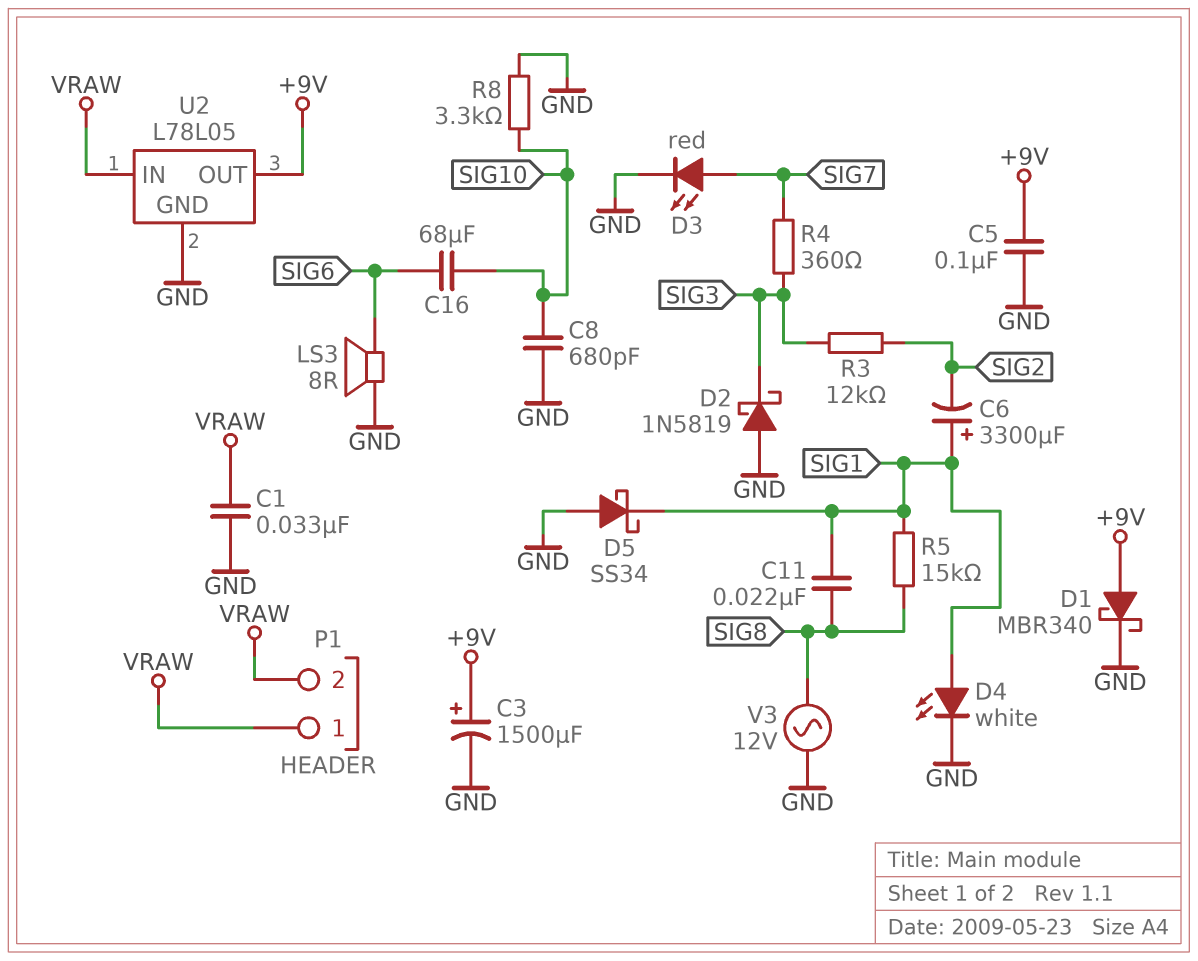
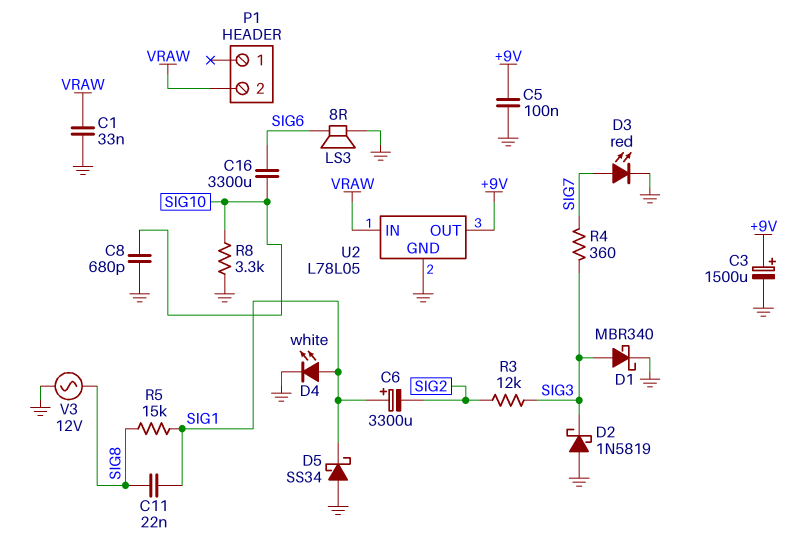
C16: 68uF (SIG6, SIG10) -> 3300uF (SIG6, SIG10)
D1: schottky MBR340 (A +9V, K GND) -> schottky MBR340 (A SIG3, K GND)
P1 pin 1: VRAW -> none

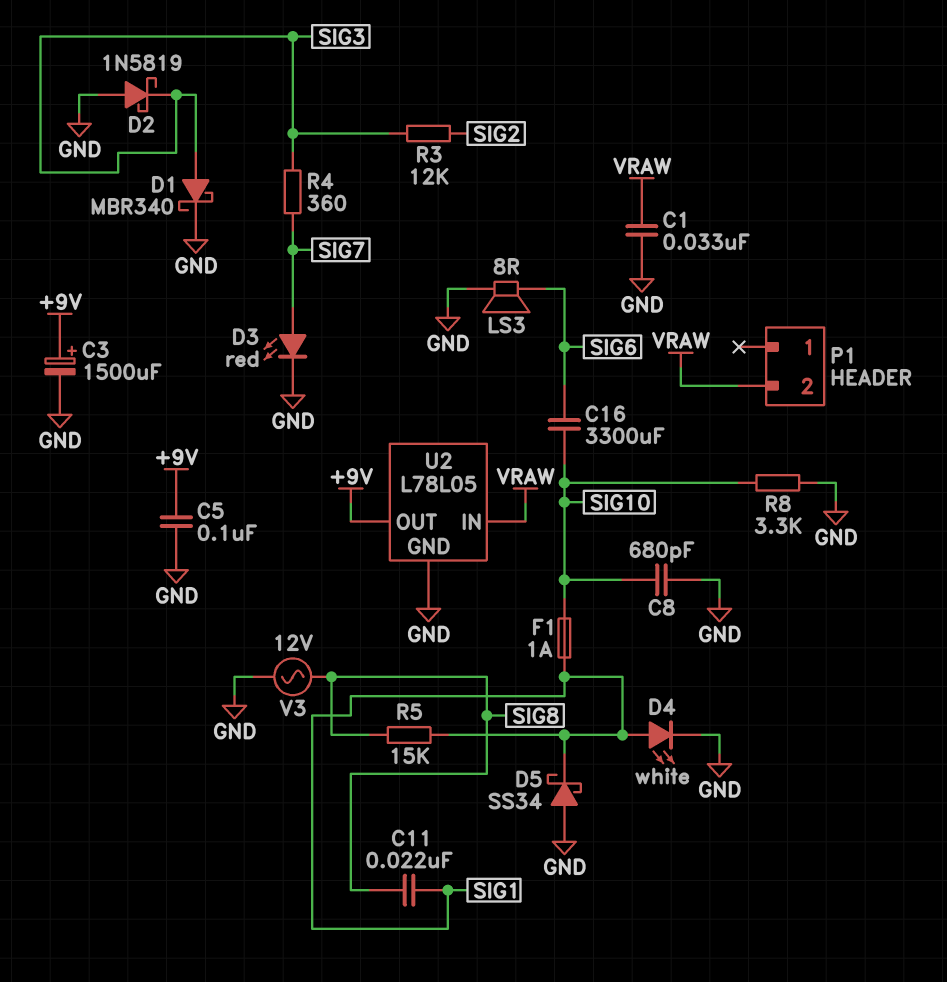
C6: 3300uF (plus SIG1, minus SIG2) -> none
F1: none -> 1A (SIG1, SIG10)

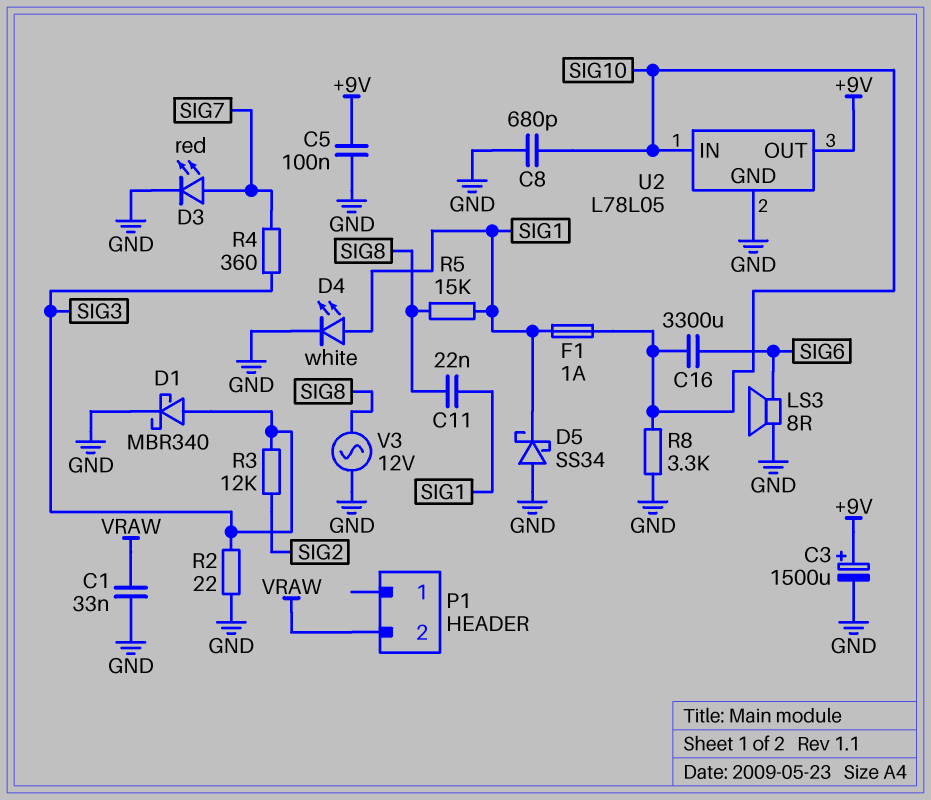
D2: schottky 1N5819 (A GND, K SIG3) -> none
R2: none -> 22 (GND, SIG3)
U2 pin IN: VRAW -> SIG10

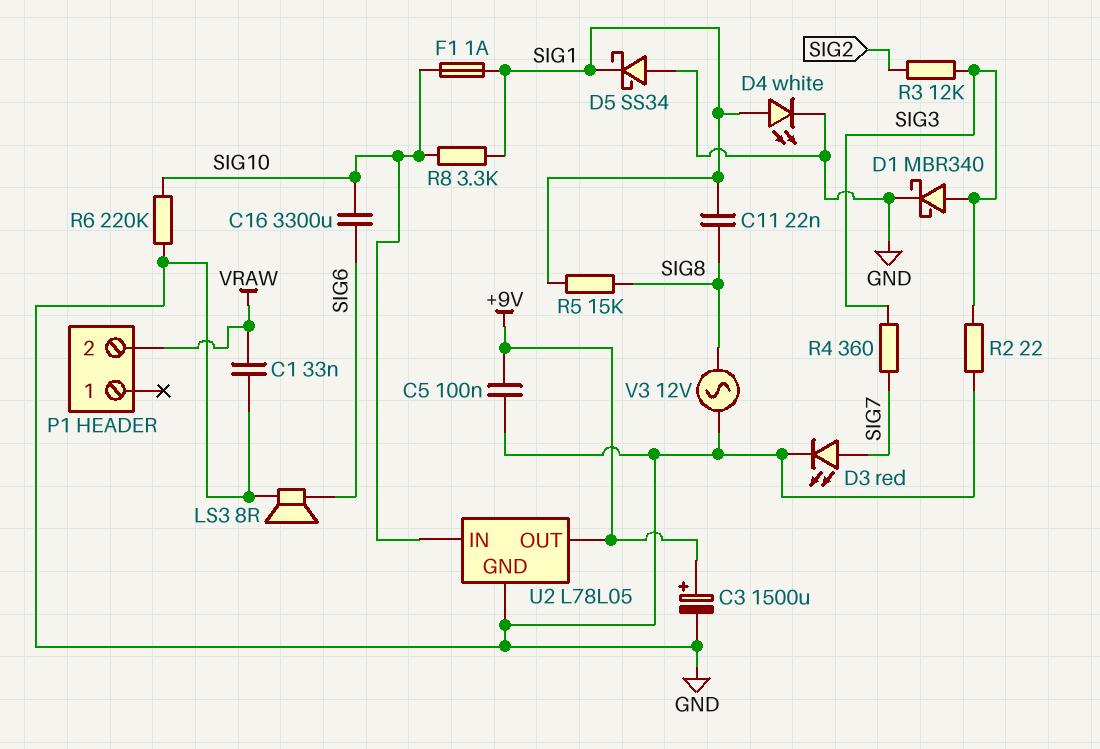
C8: 680pF (GND, SIG10) -> none
R6: none -> 220k (GND, SIG10)
R8: 3.3k (GND, SIG10) -> 3.3k (SIG1, SIG10)

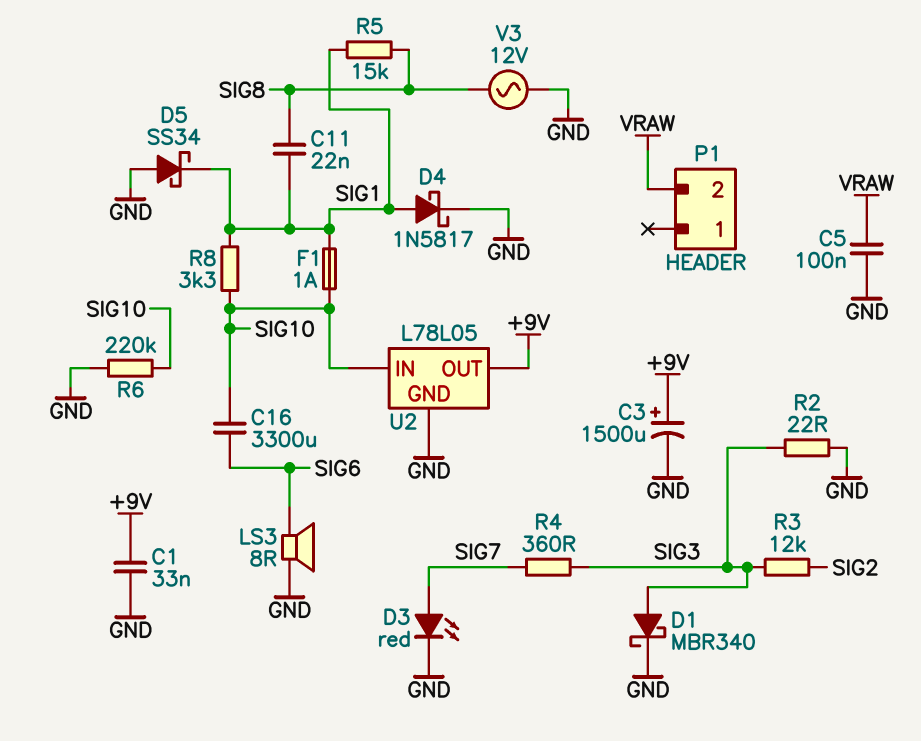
C1: 33nF (GND, VRAW) -> 33nF (+9V, GND)
C5: 100nF (+9V, GND) -> 100nF (GND, VRAW)
D4: LED white (A SIG1, K GND) -> schottky 1N5817 (A SIG1, K GND)

